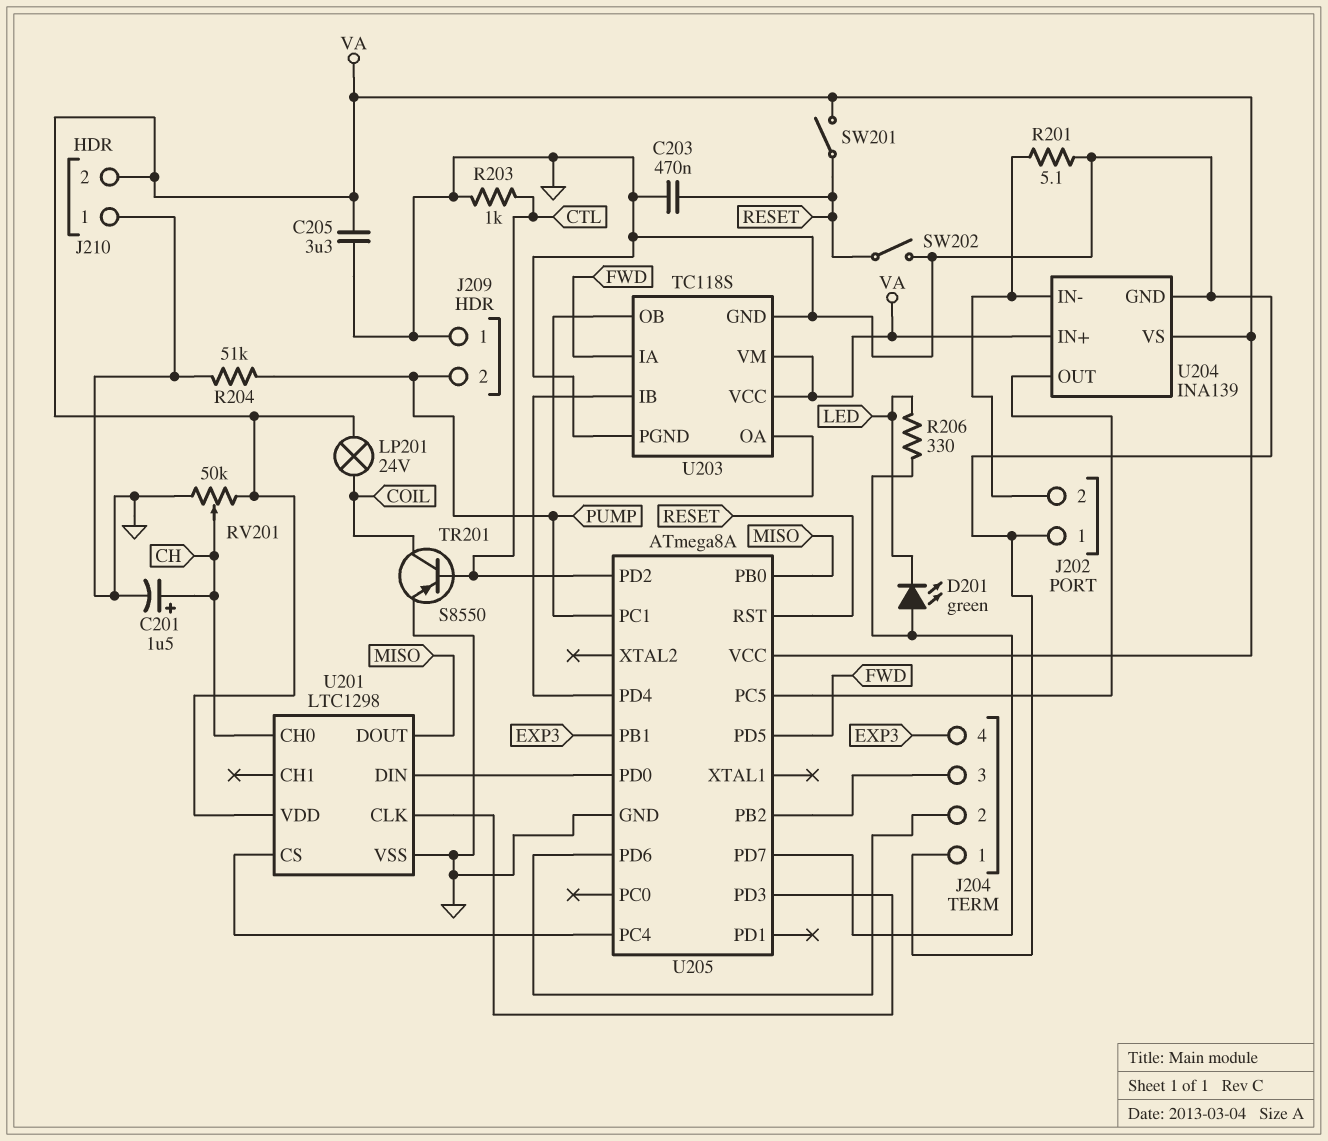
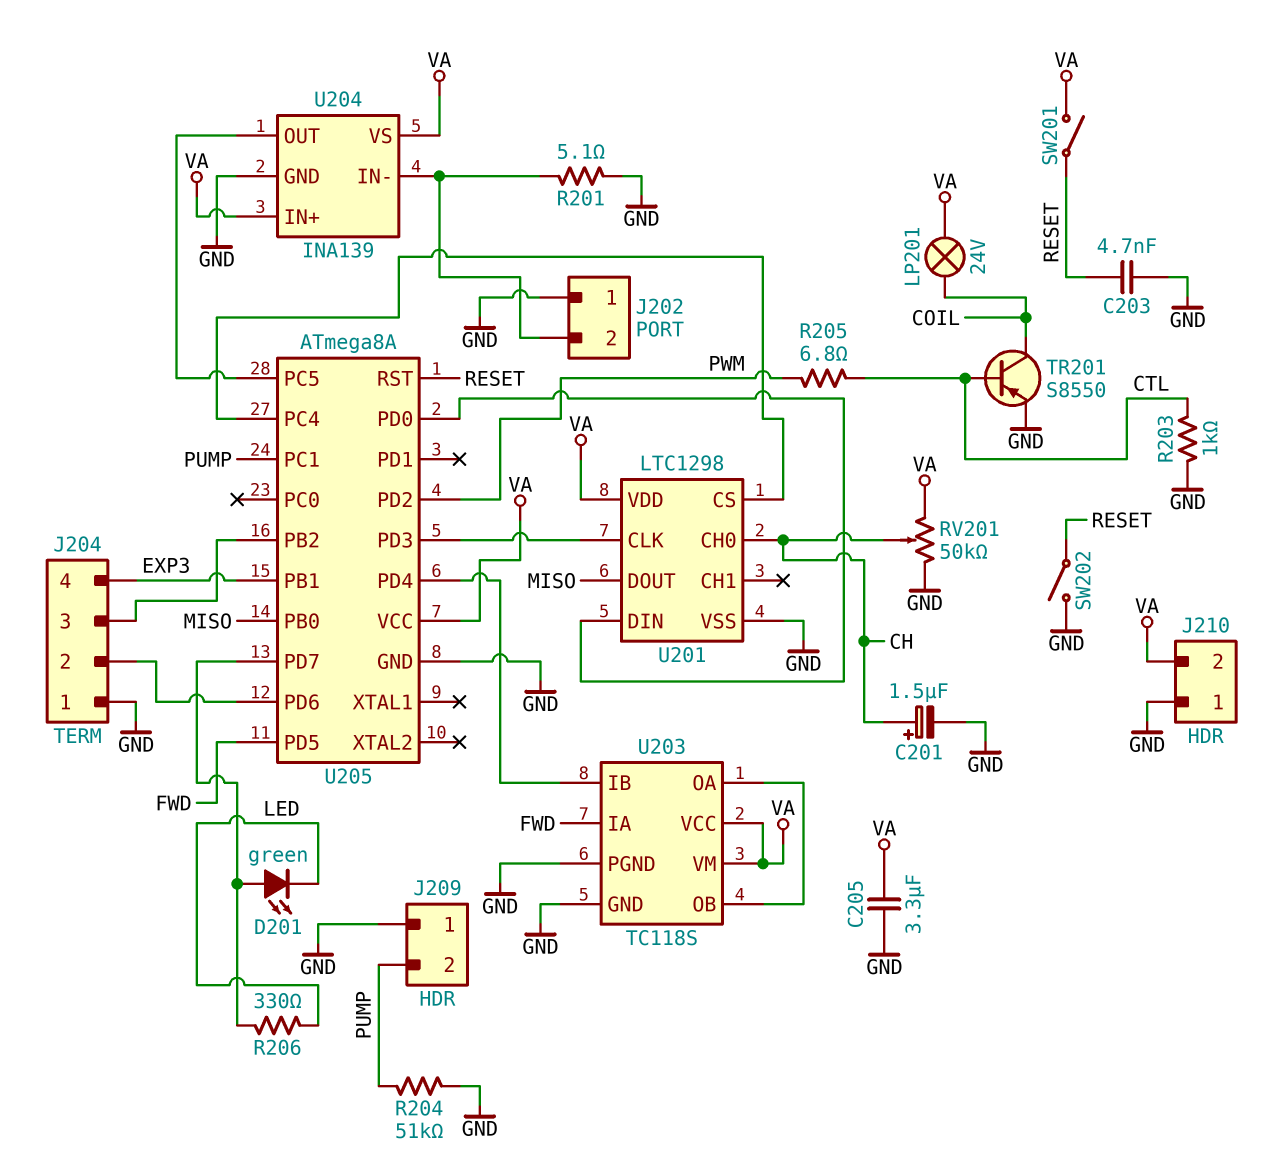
C203: 470nF (GND, RESET) -> 4.7nF (GND, RESET)
R205: none -> 6.8 (CTL, PWM)
U205 pin PD2: CTL -> PWM

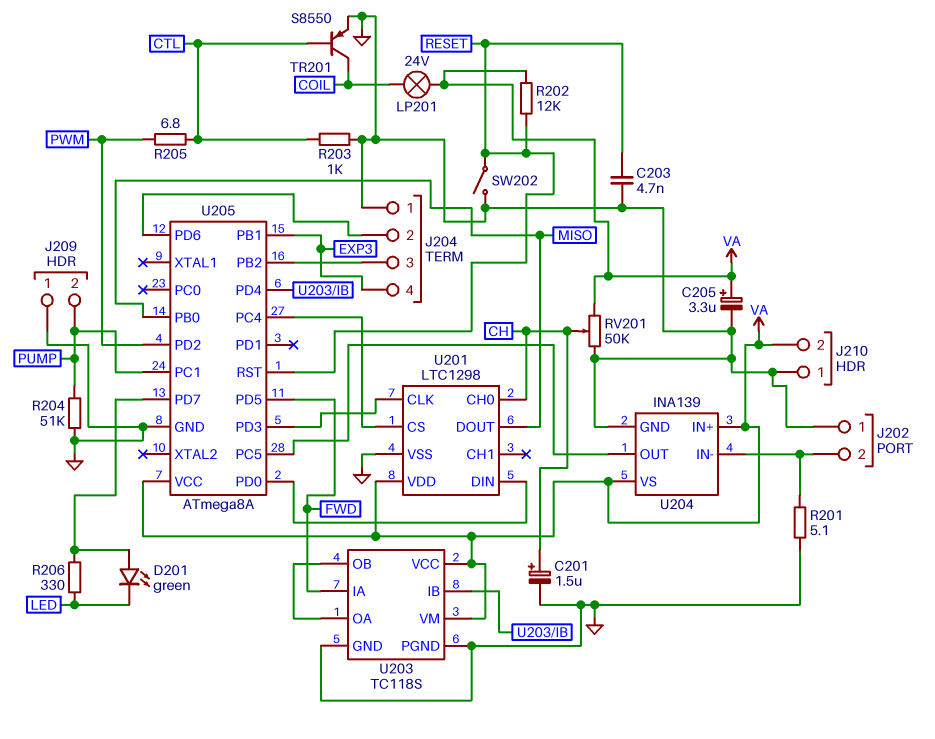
C205: 3.3uF (GND, VA) -> 3.3uF (plus VA, minus GND)
R202: none -> 12k (RESET, VA)
SW201: switch (RESET, VA) -> none

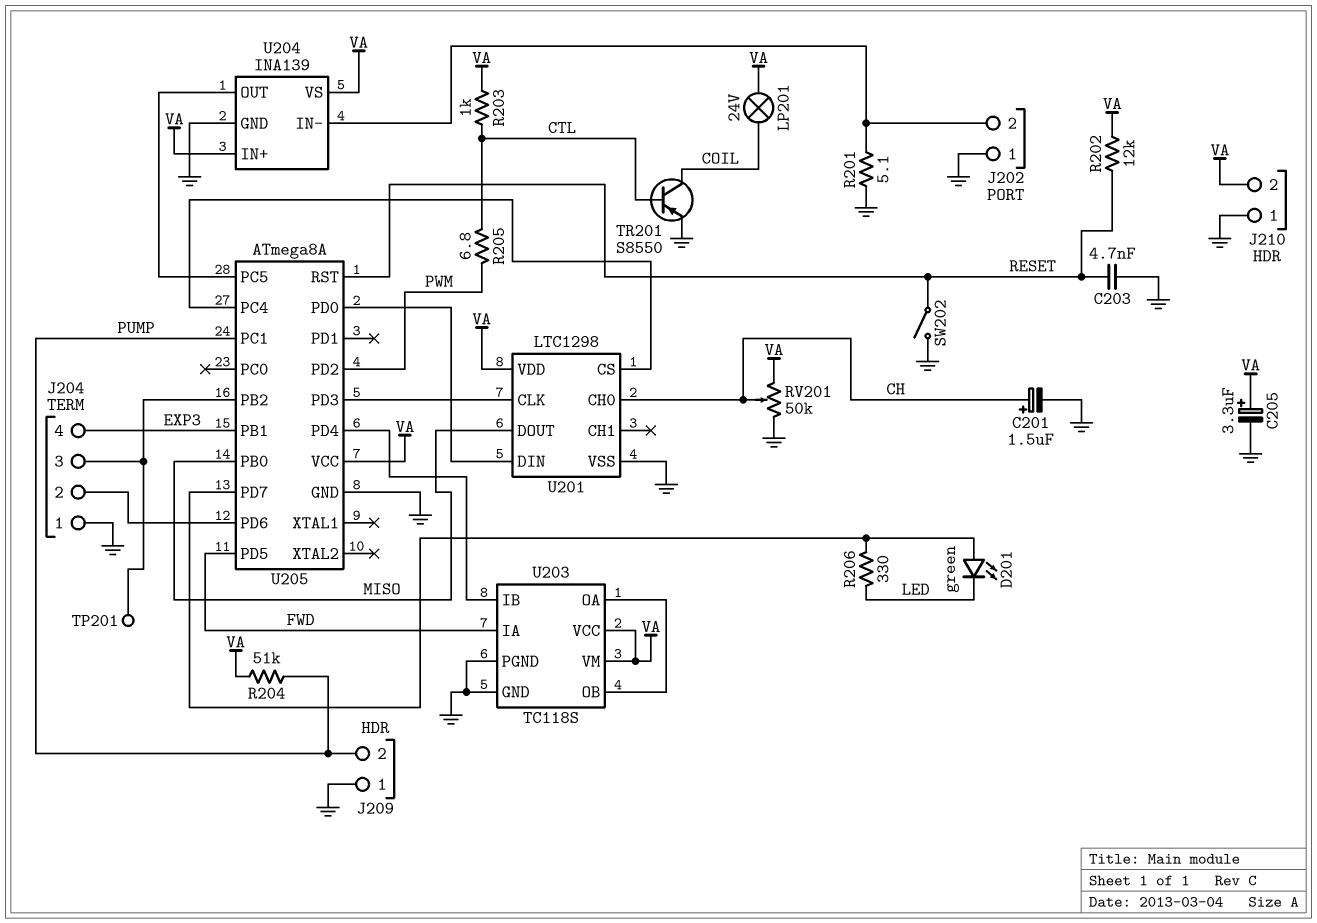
R203: 1k (CTL, GND) -> 1k (CTL, VA)
R204: 51k (GND, PUMP) -> 51k (PUMP, VA)
TP201: none -> test point (J204/3)

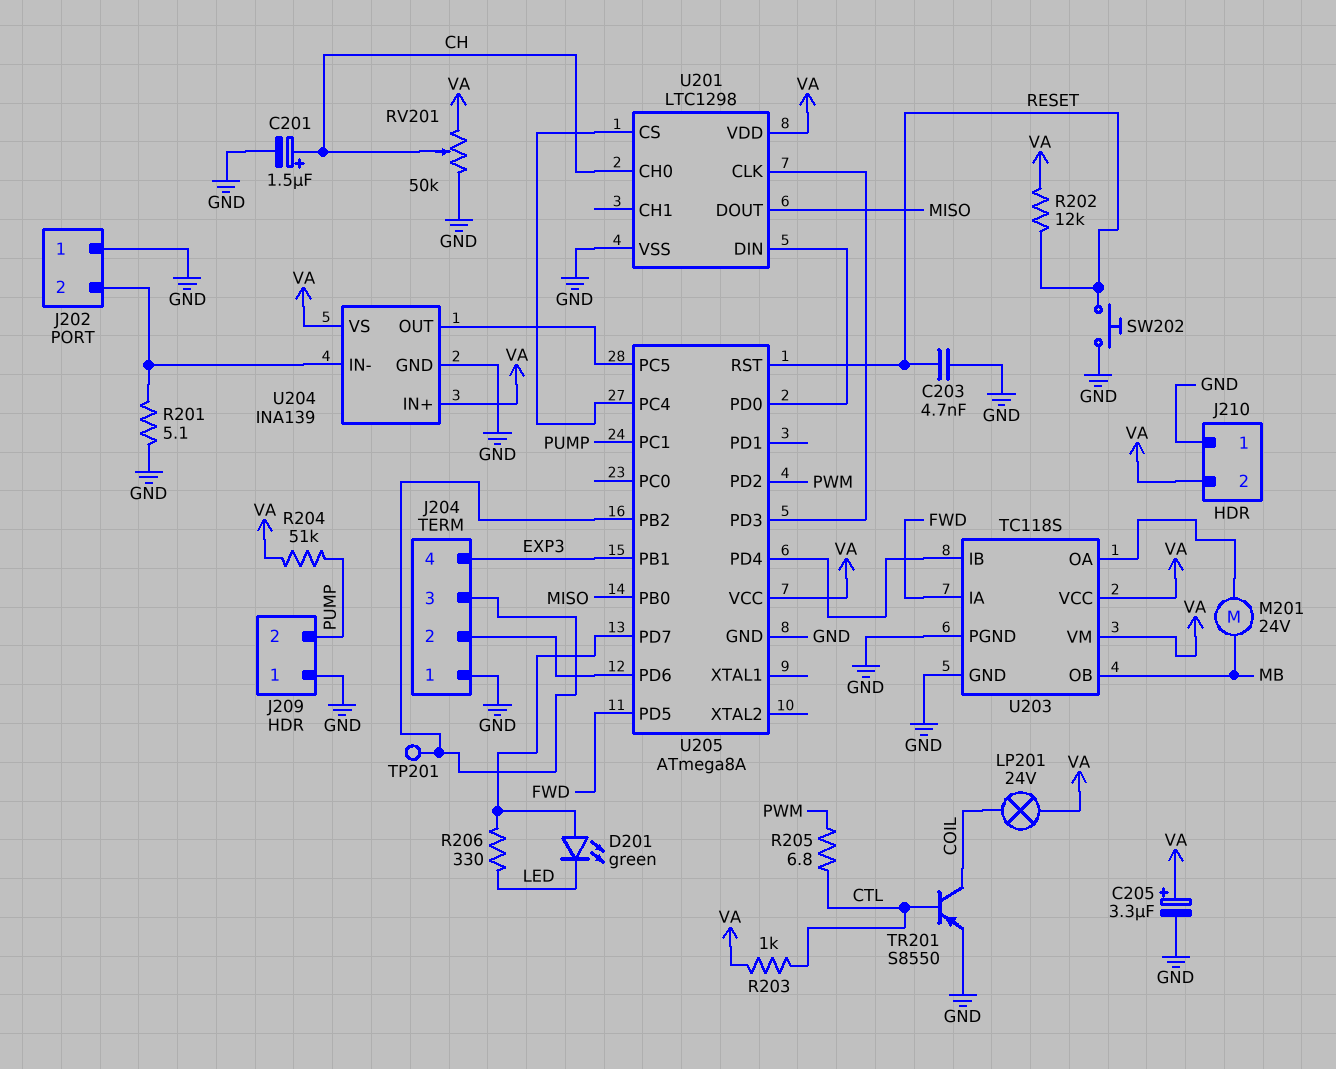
M201: none -> motor 24V (MB, U203/OA)
SW202: switch (GND, RESET) -> button (GND, RESET)
U203 pin OB: U203/OA -> MB

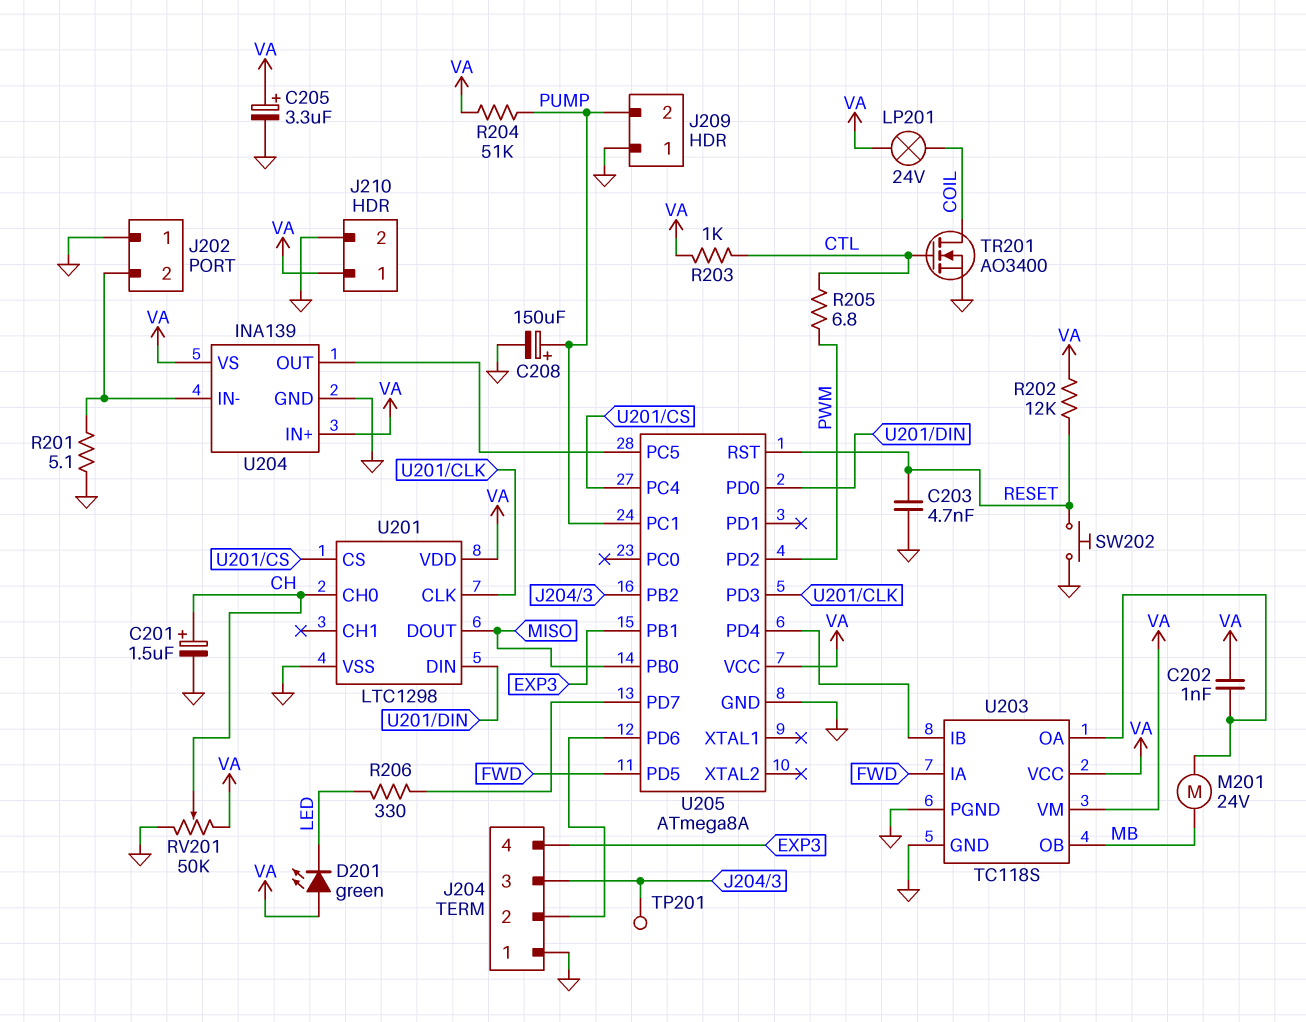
C202: none -> 1nF (U203/OA, VA)
C208: none -> 150uF (plus PUMP, minus GND)
D201: LED green (A U205/PD7, K LED) -> LED green (A VA, K LED)
J210 pin 1: GND -> VA
J210 pin 2: VA -> GND
TR201: PNP S8550 (B CTL, C COIL, E GND) -> NMOS AO3400 (G CTL, D COIL, S GND)

